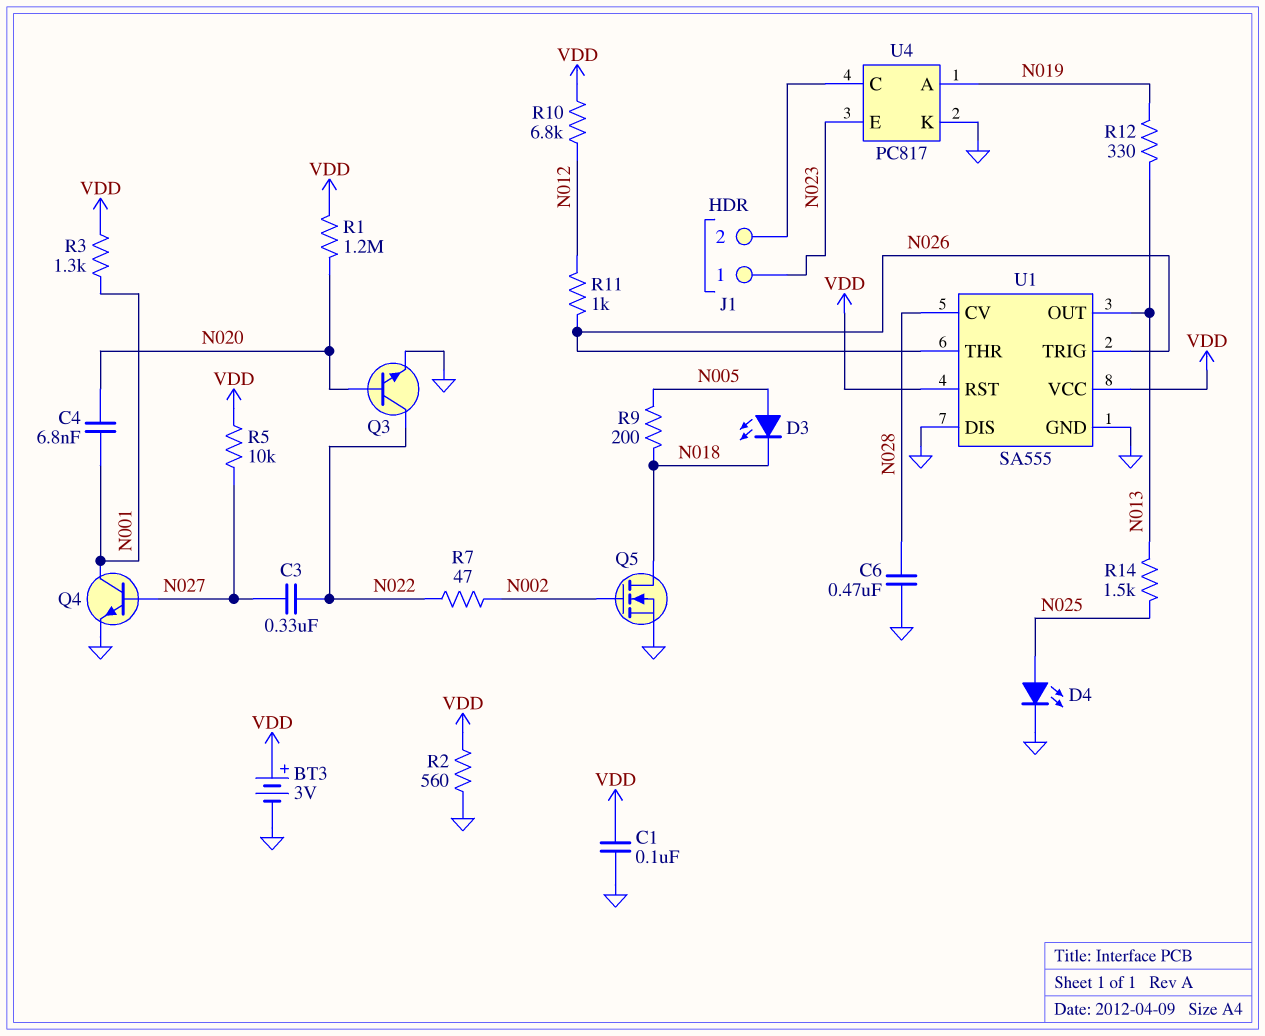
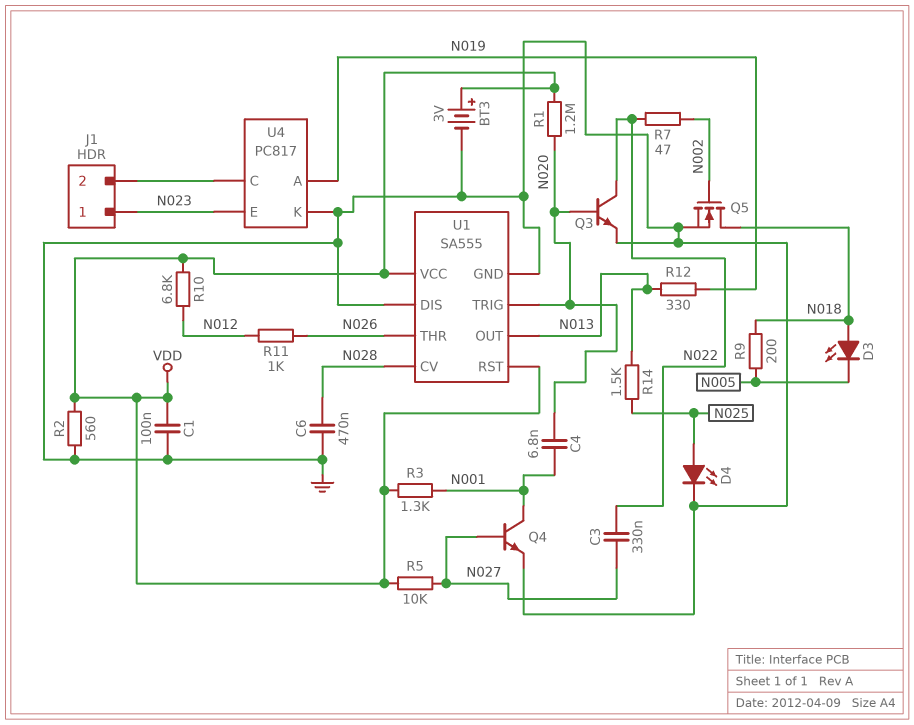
D3: LED (A N005, K N018) -> LED (A N018, K N005)
U1 pin TRIG: N026 -> N020

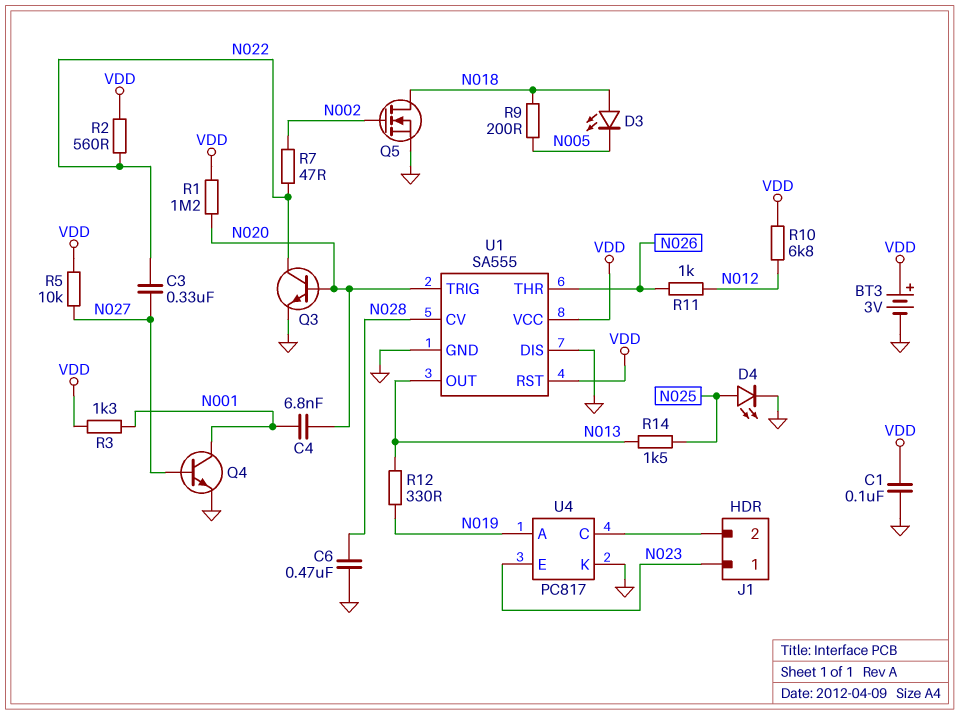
R2: 560 (GND, VDD) -> 560 (N022, VDD)

